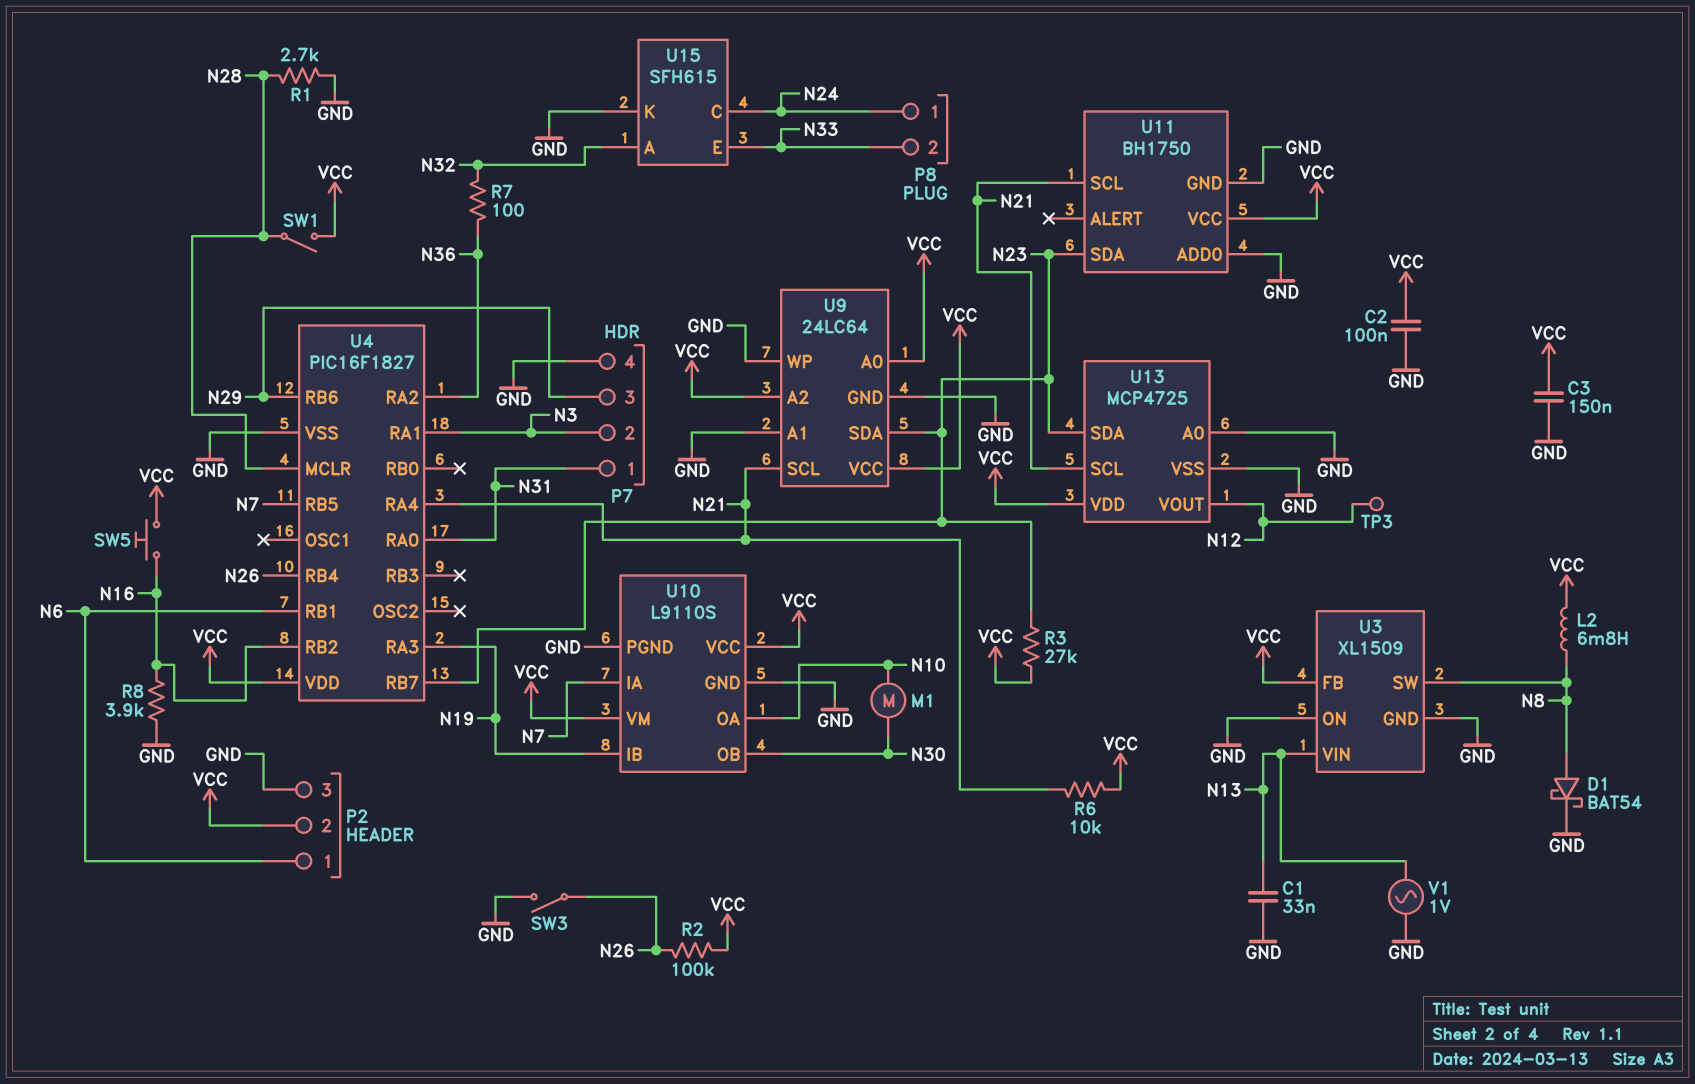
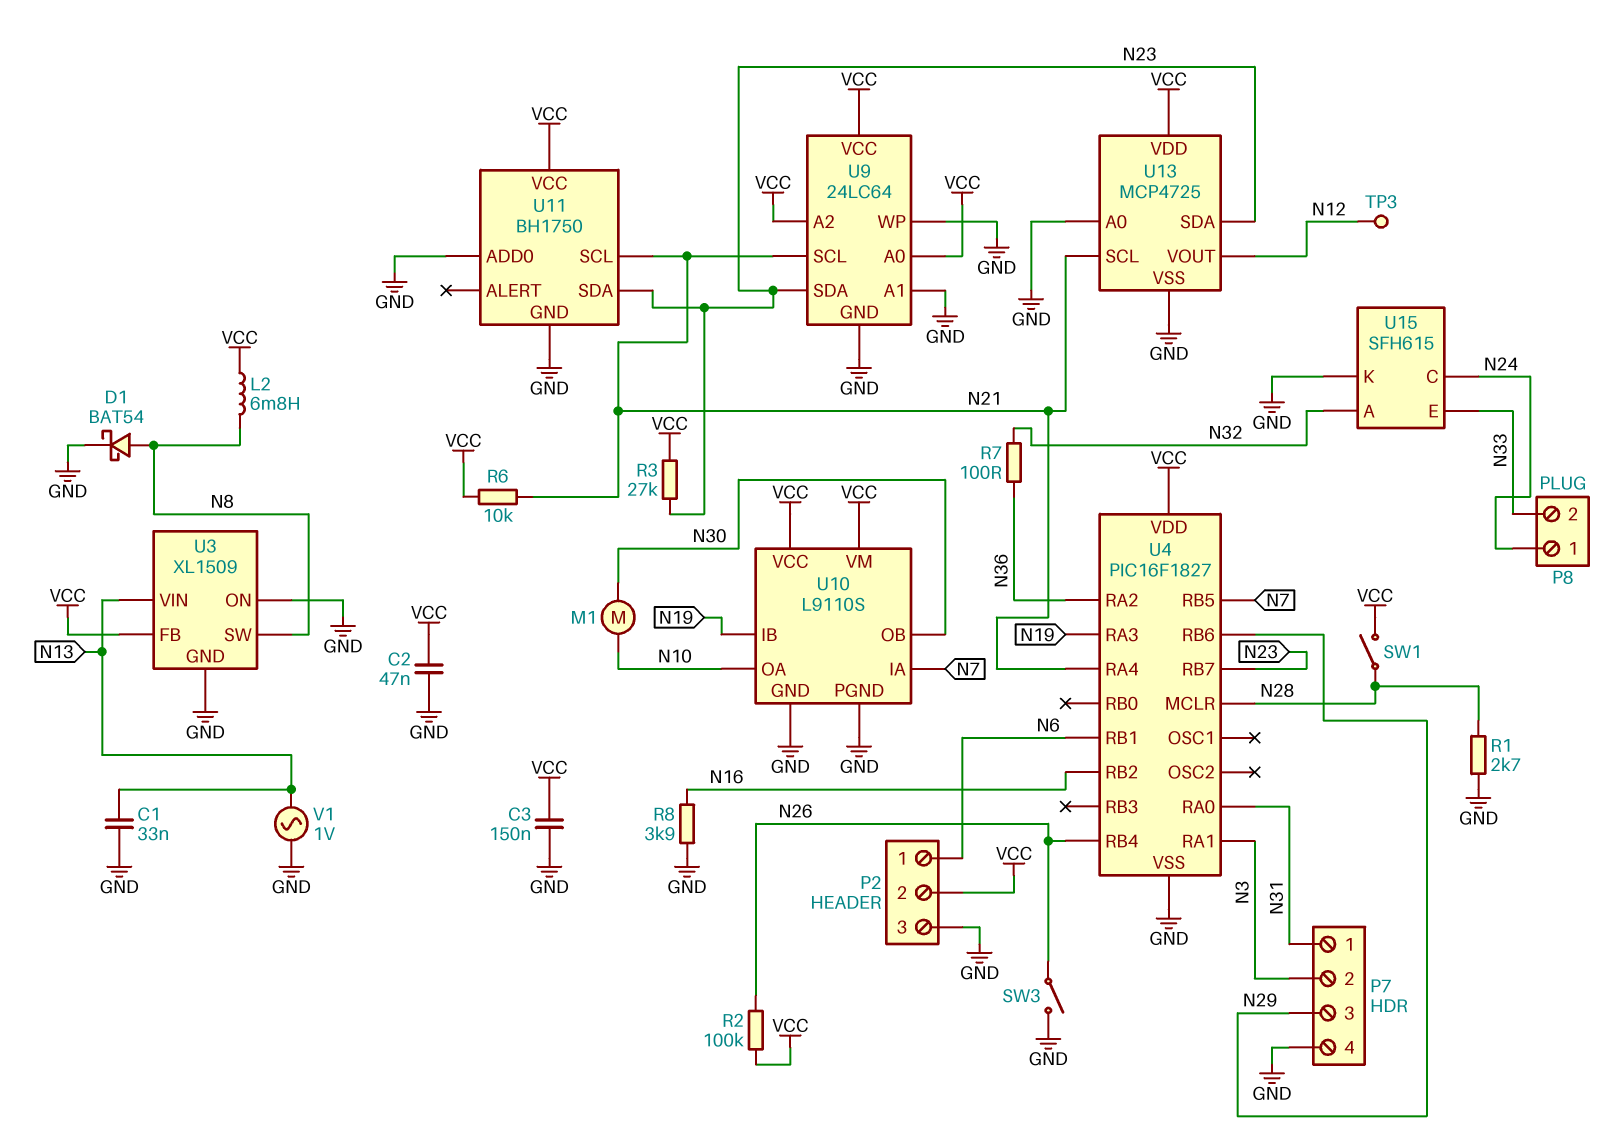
C2: 100nF (GND, VCC) -> 47nF (GND, VCC)
SW5: button (N16, VCC) -> none

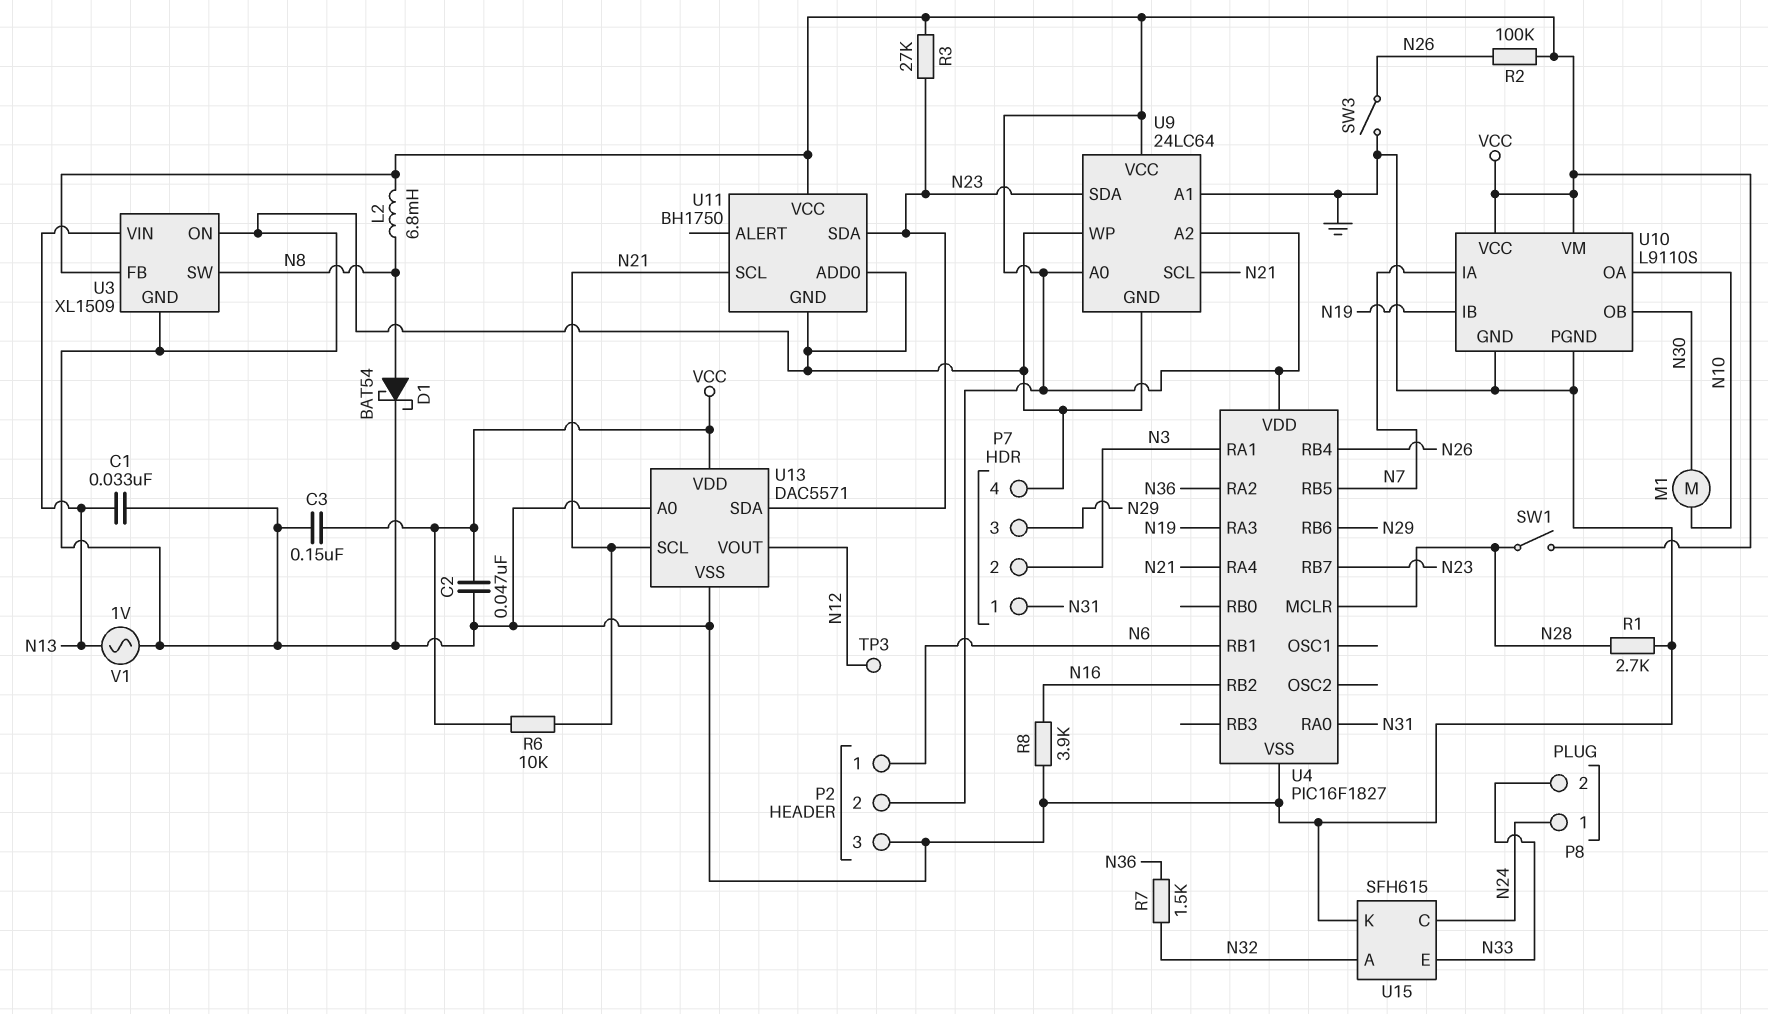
R7: 100 (N32, N36) -> 1.5k (N32, N36)
U13: MCP4725 -> DAC5571

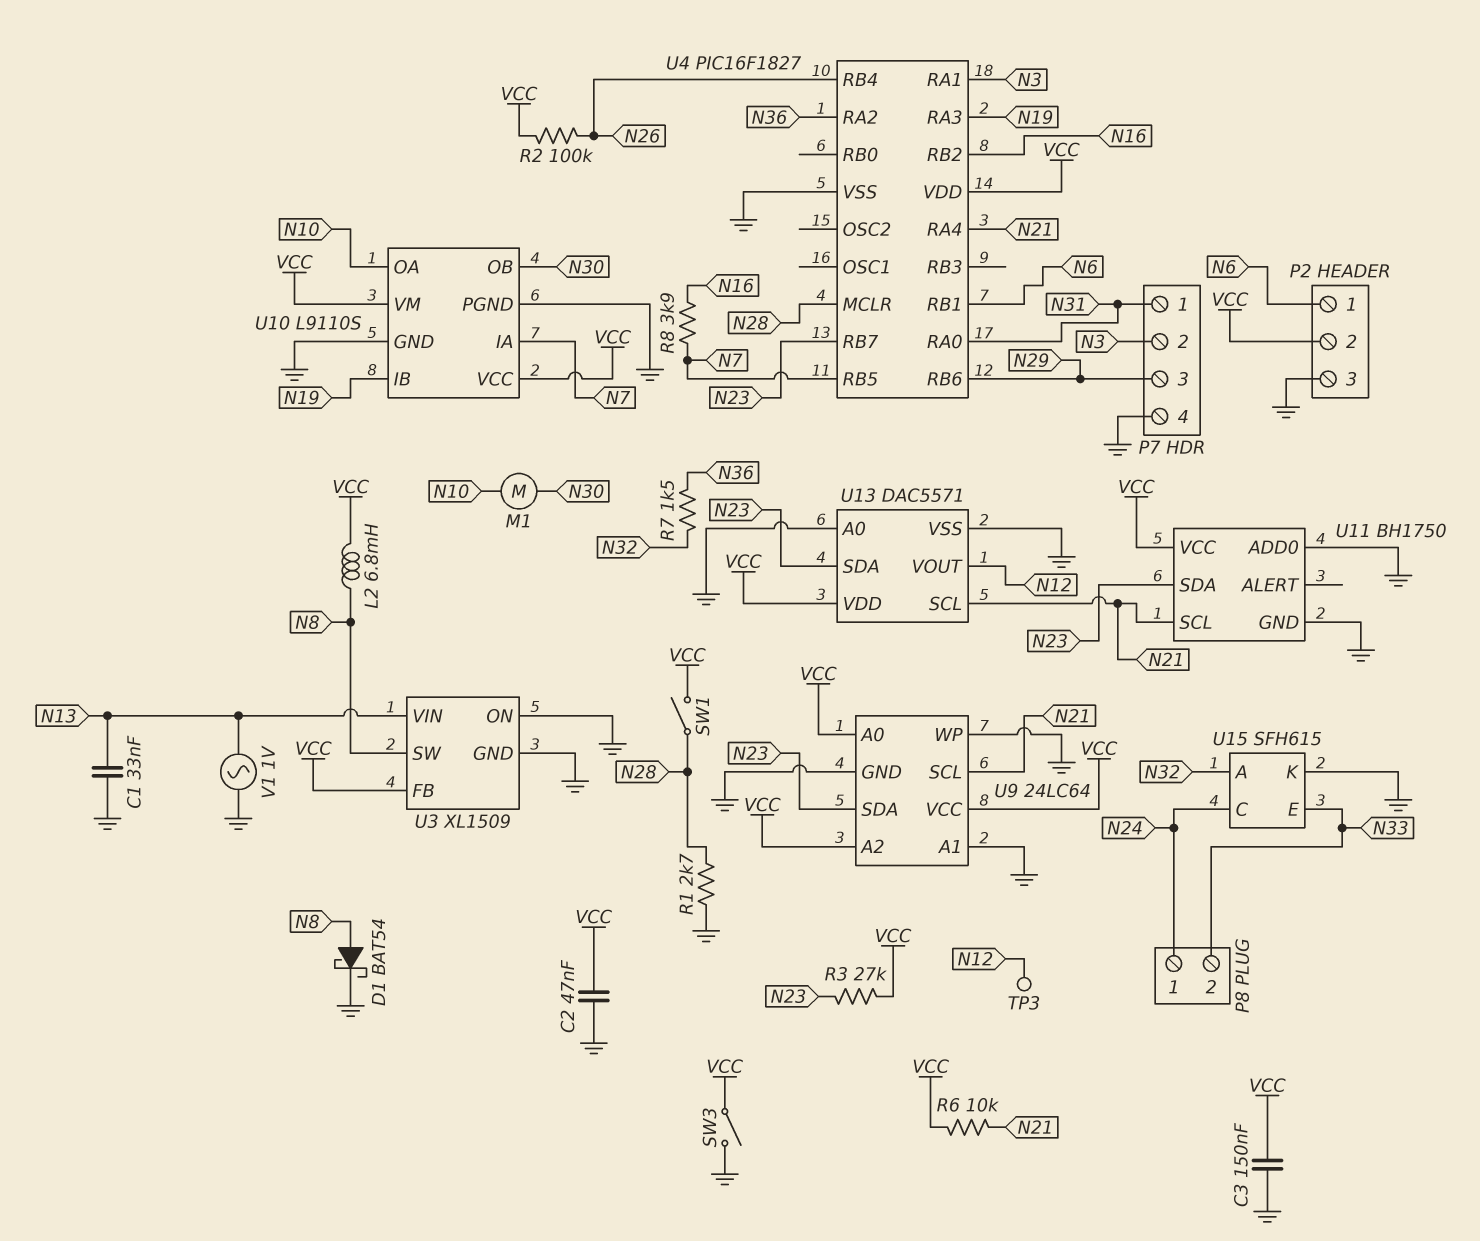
R8: 3.9k (GND, N16) -> 3.9k (N7, N16)
SW3: switch (GND, N26) -> switch (GND, VCC)

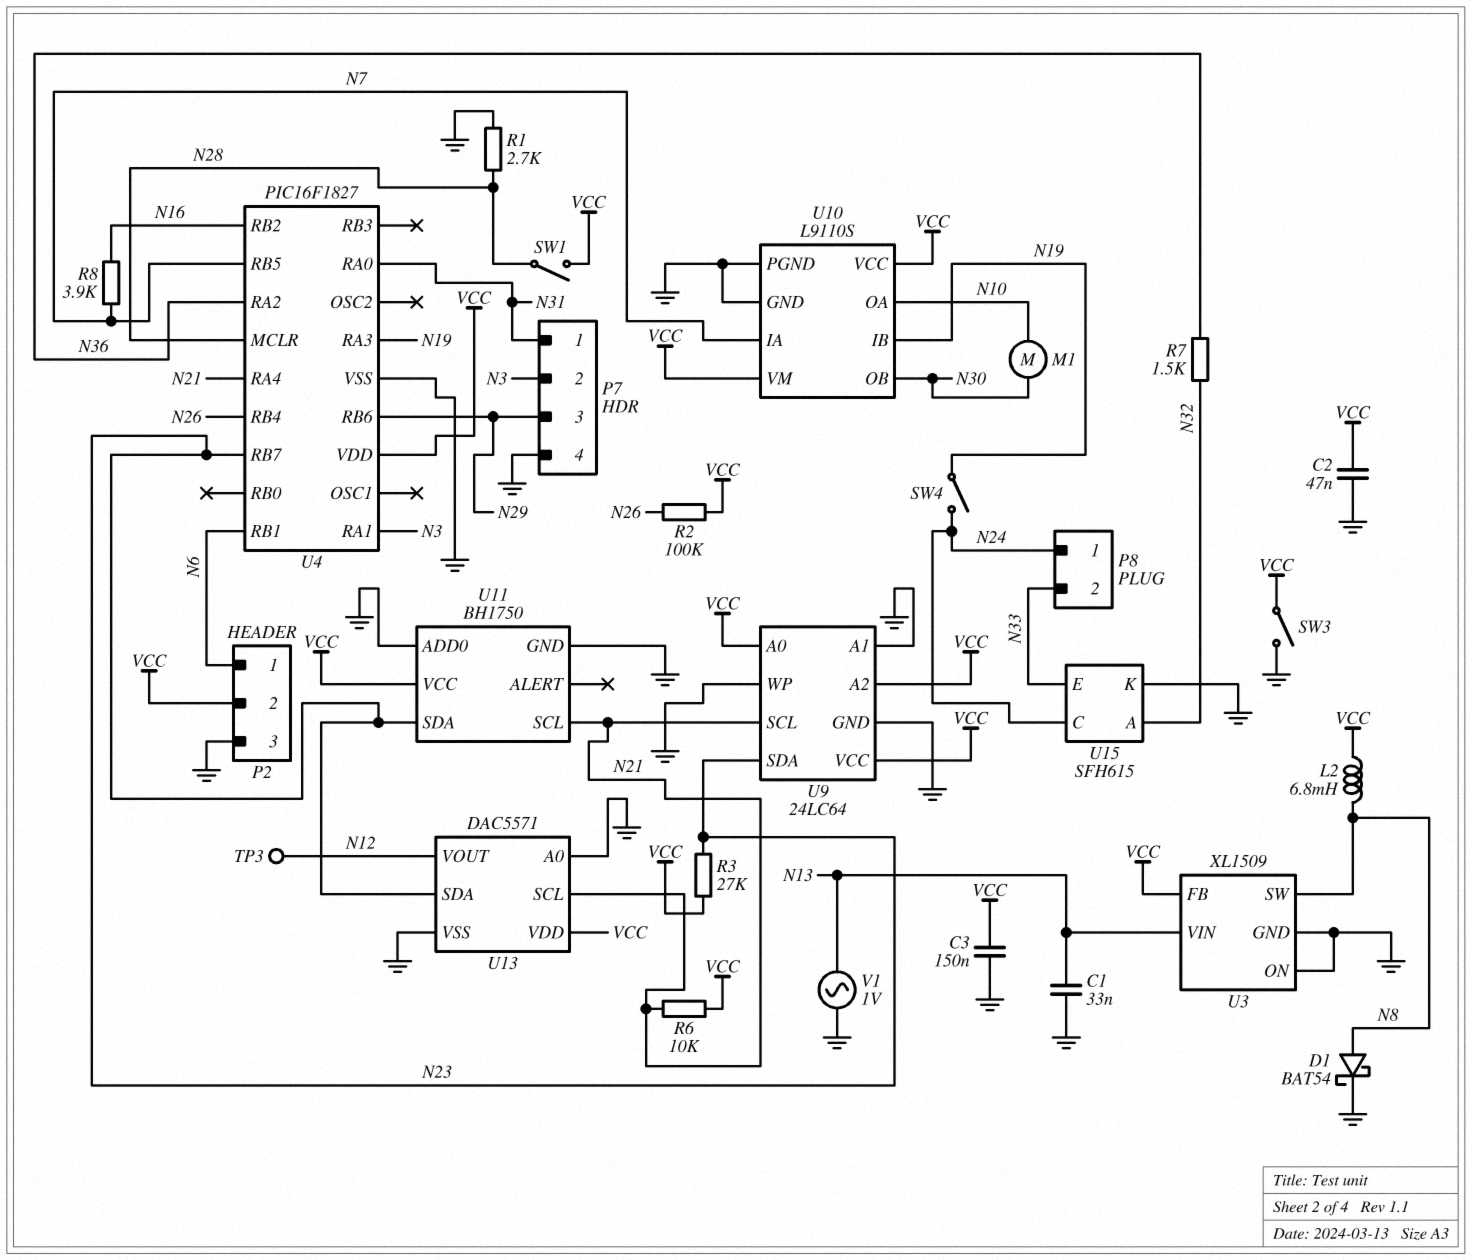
SW4: none -> switch (N19, N24)

